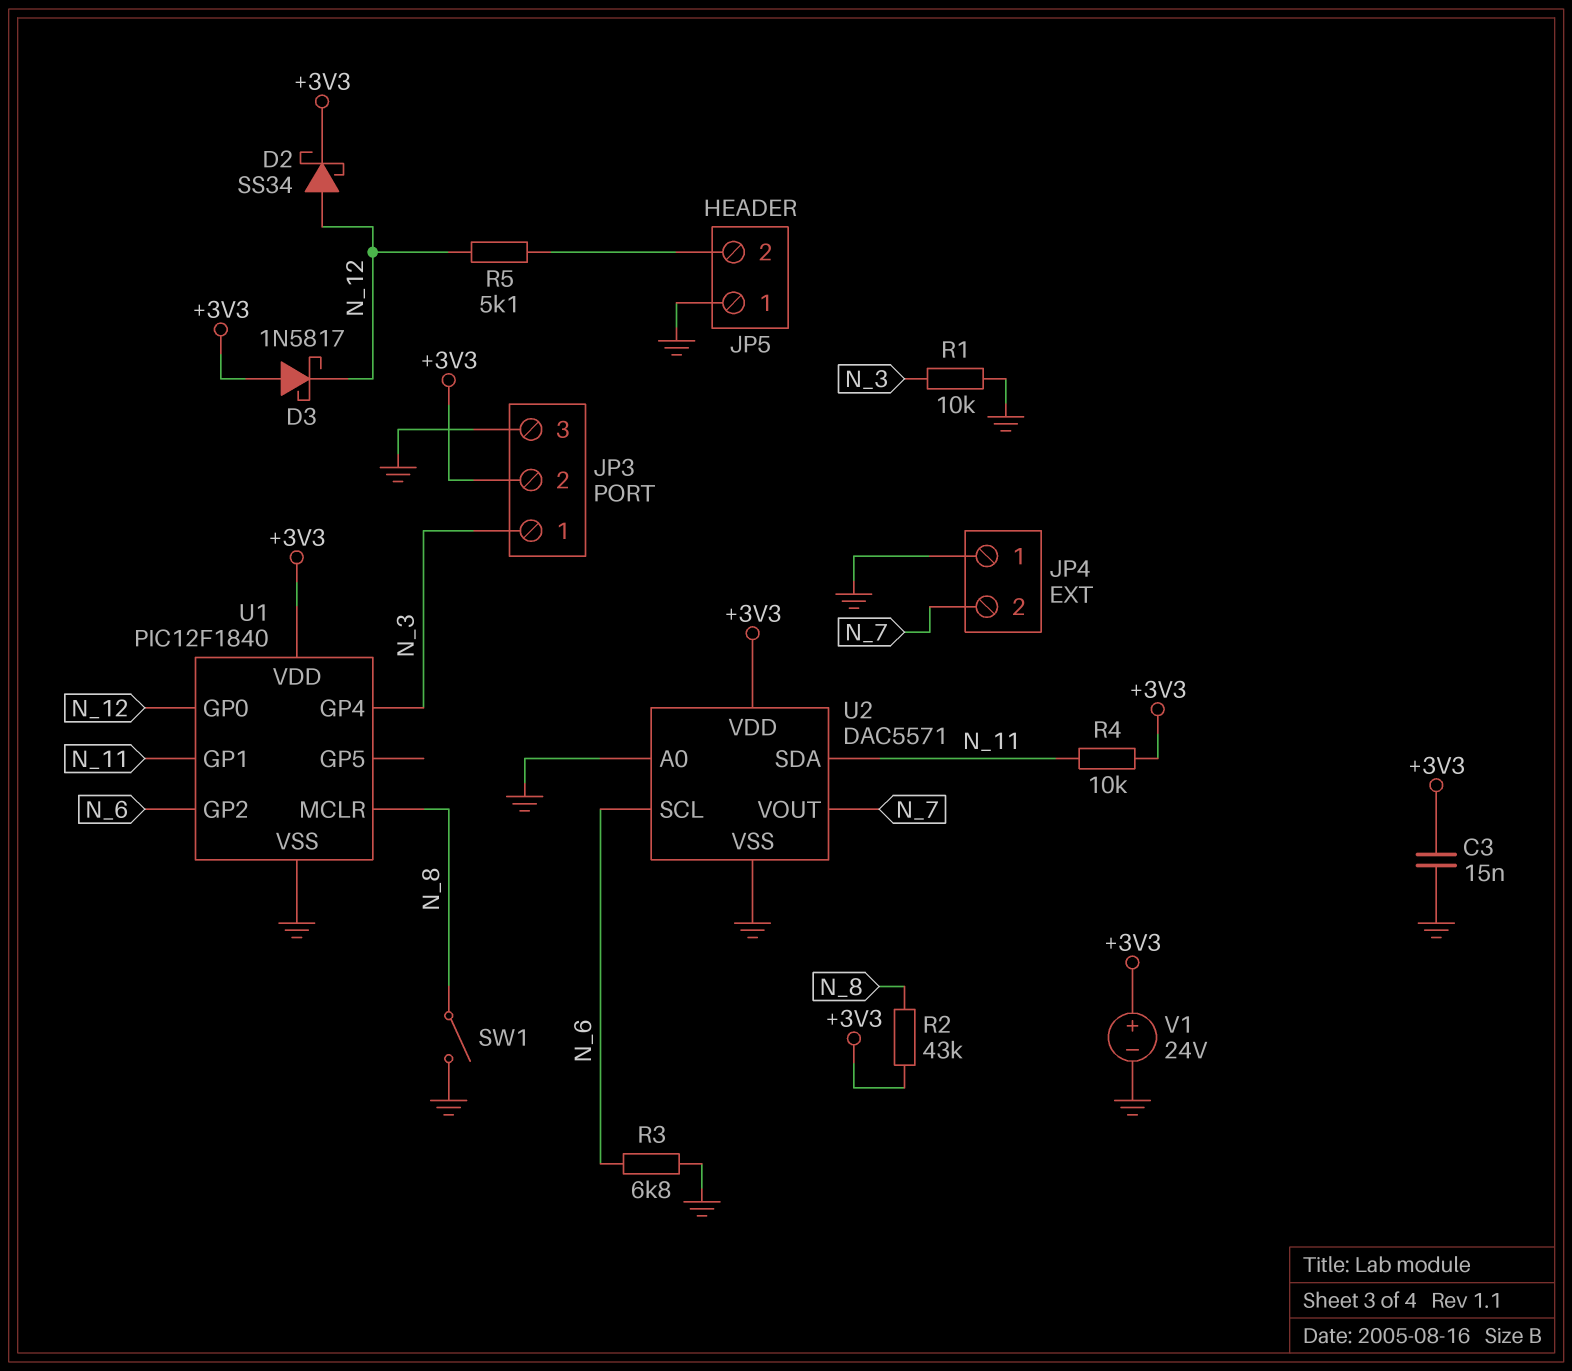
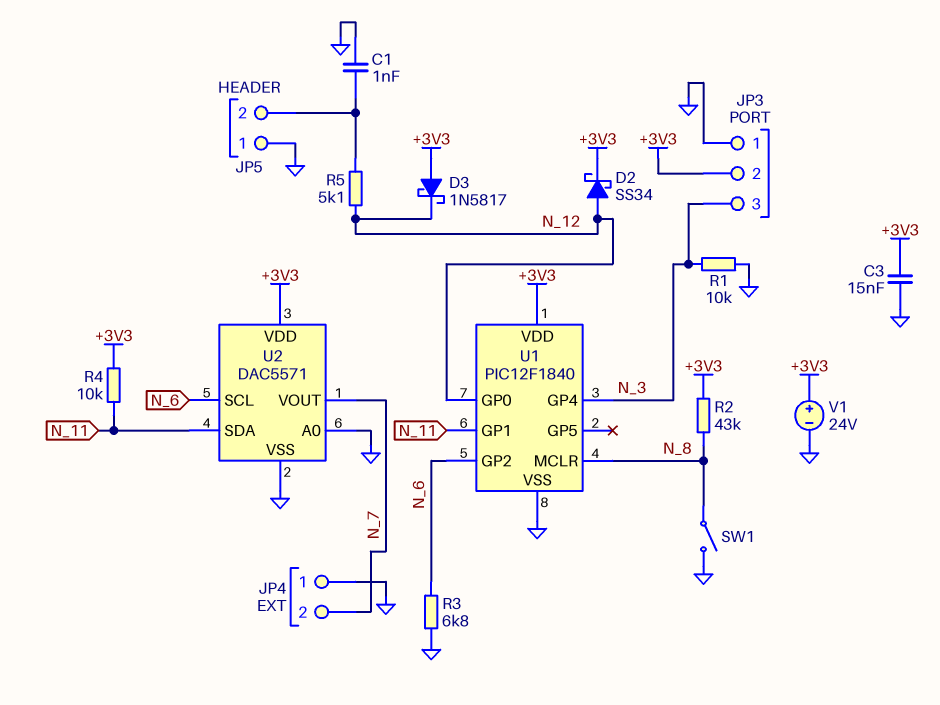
C1: none -> 1nF (GND, JP5/2)
JP3 pin 1: N_3 -> GND
JP3 pin 3: GND -> N_3

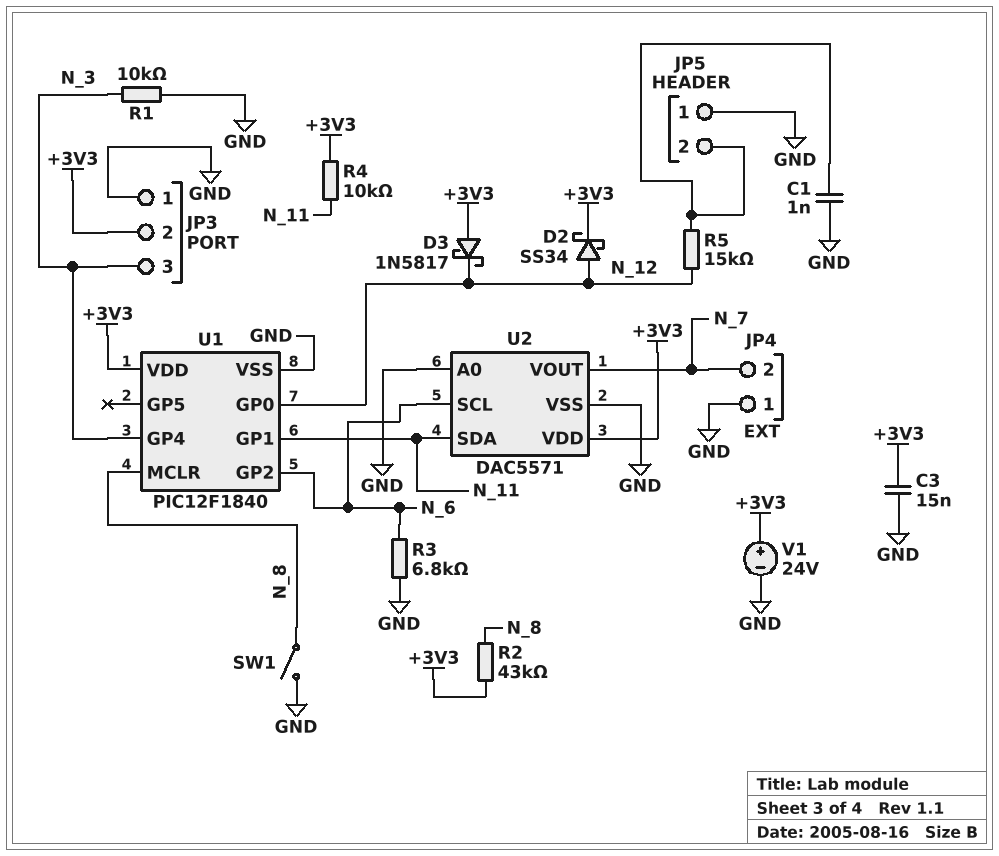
R5: 5.1k (JP5/2, N_12) -> 15k (JP5/2, N_12)

